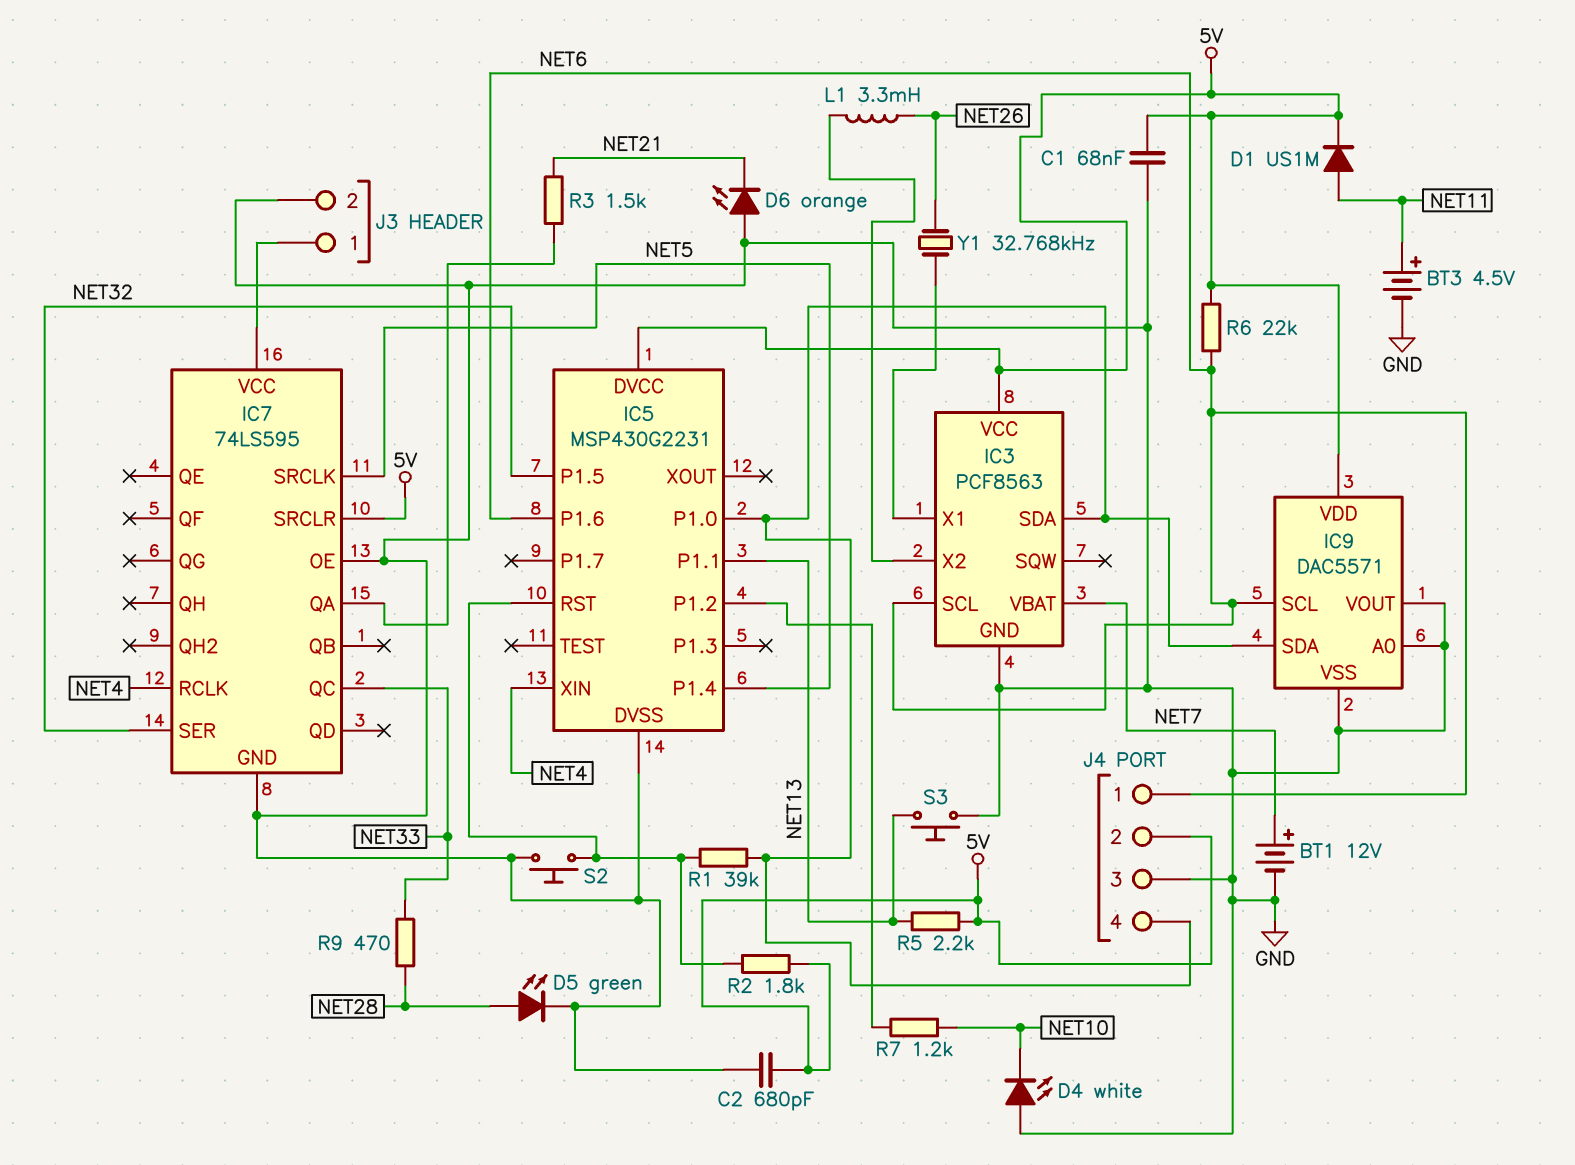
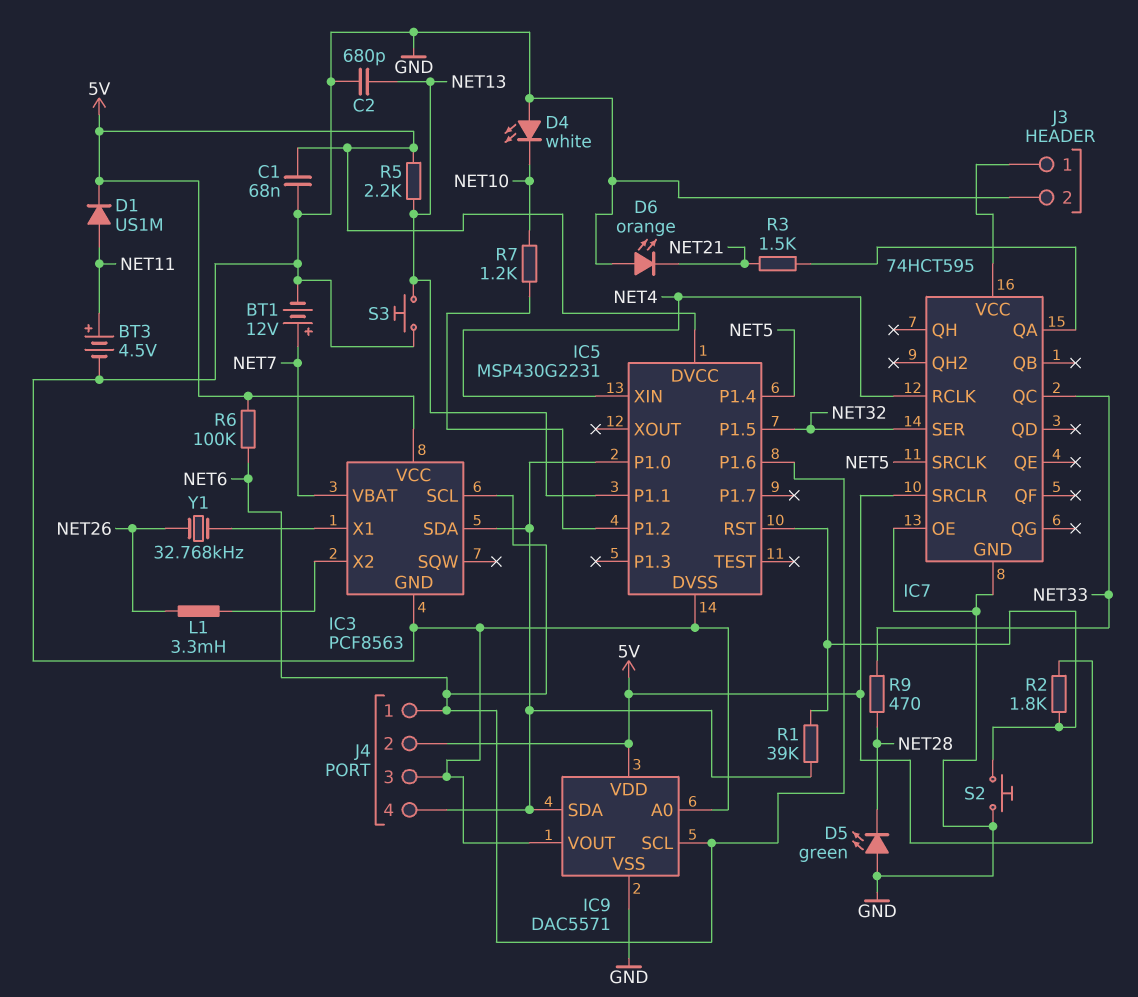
C2: 680pF (5V, GND) -> 680pF (GND, NET13)
D5: LED green (A NET28, K GND) -> LED green (A GND, K NET28)
IC7: 74LS595 -> 74HCT595
R6: 22k (5V, NET6) -> 100k (5V, NET6)

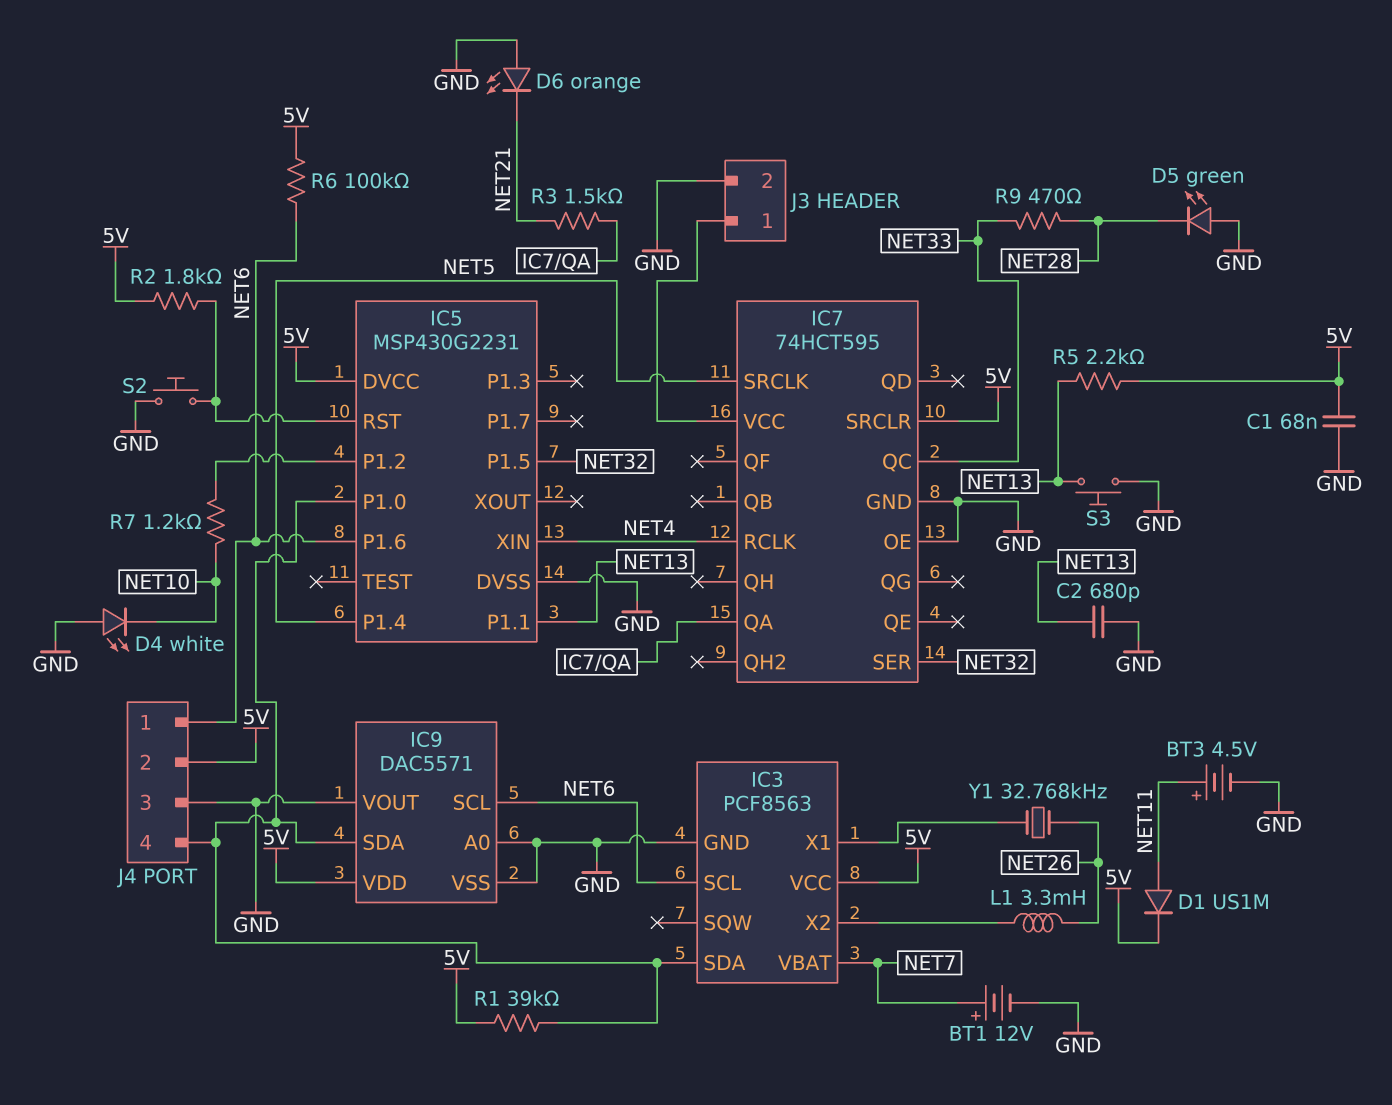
R1: 39k (IC3/SDA, IC5/RST) -> 39k (5V, IC3/SDA)

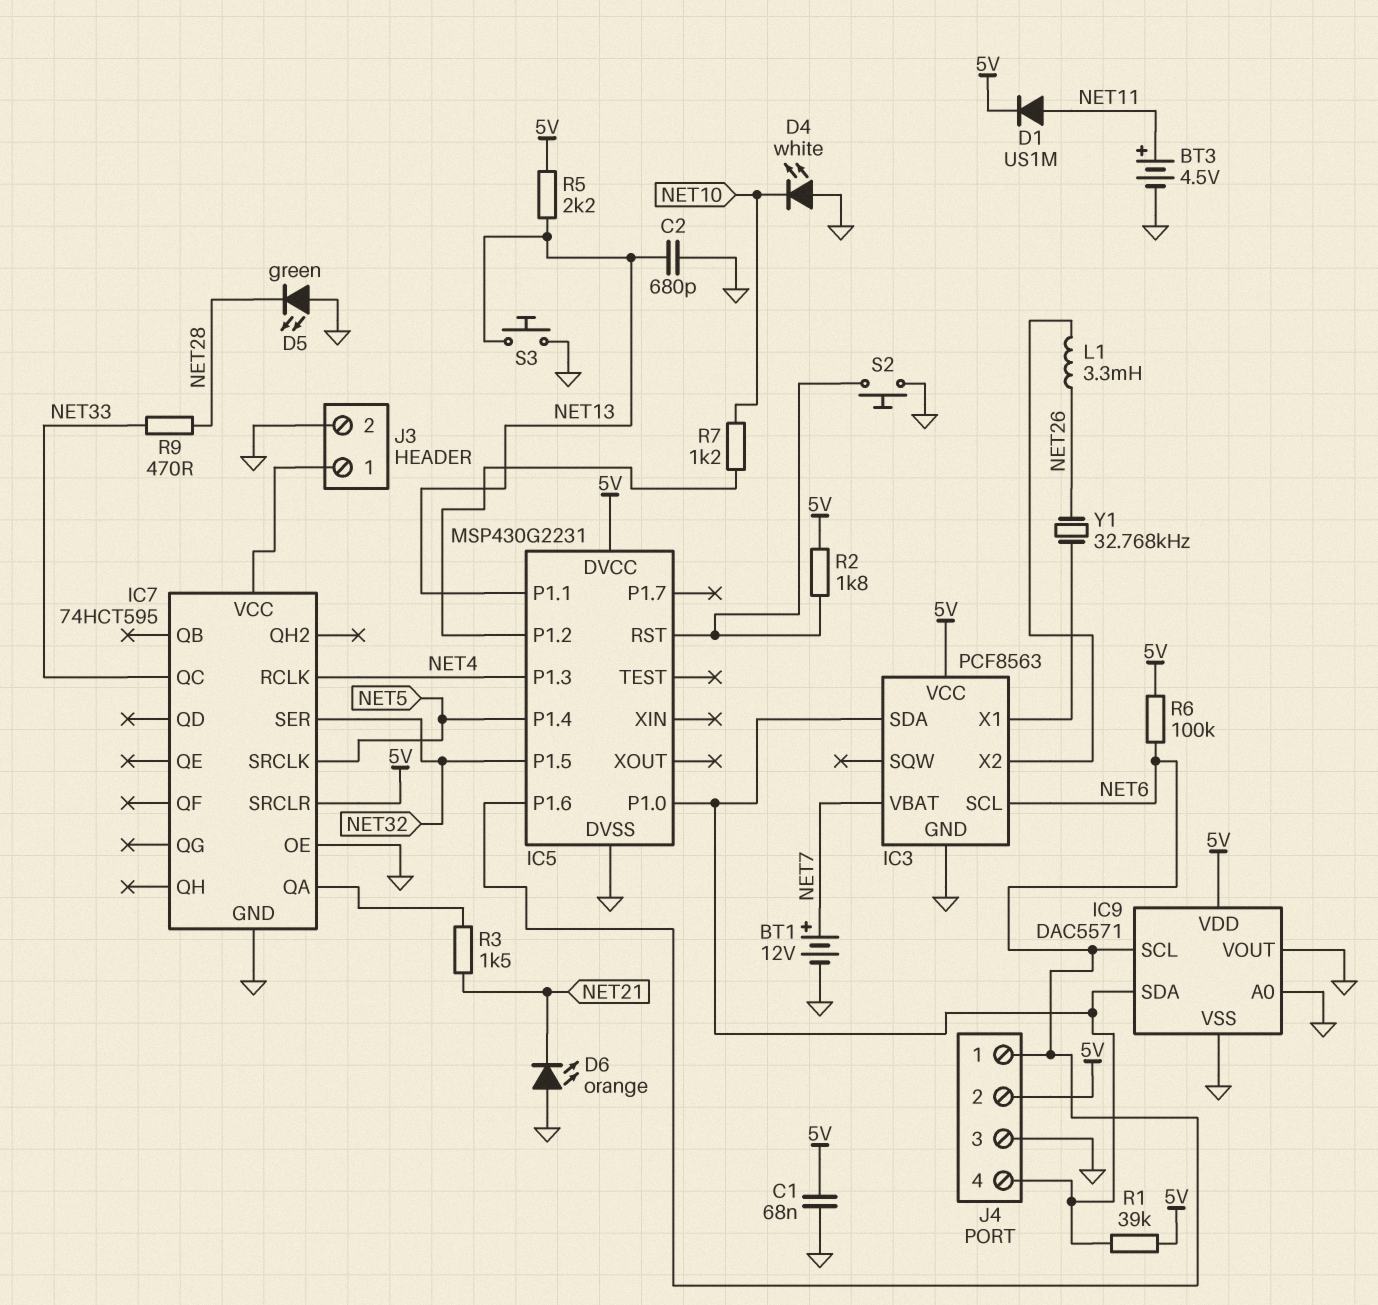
IC5 pin P1.3: none -> NET4
IC5 pin XIN: NET4 -> none

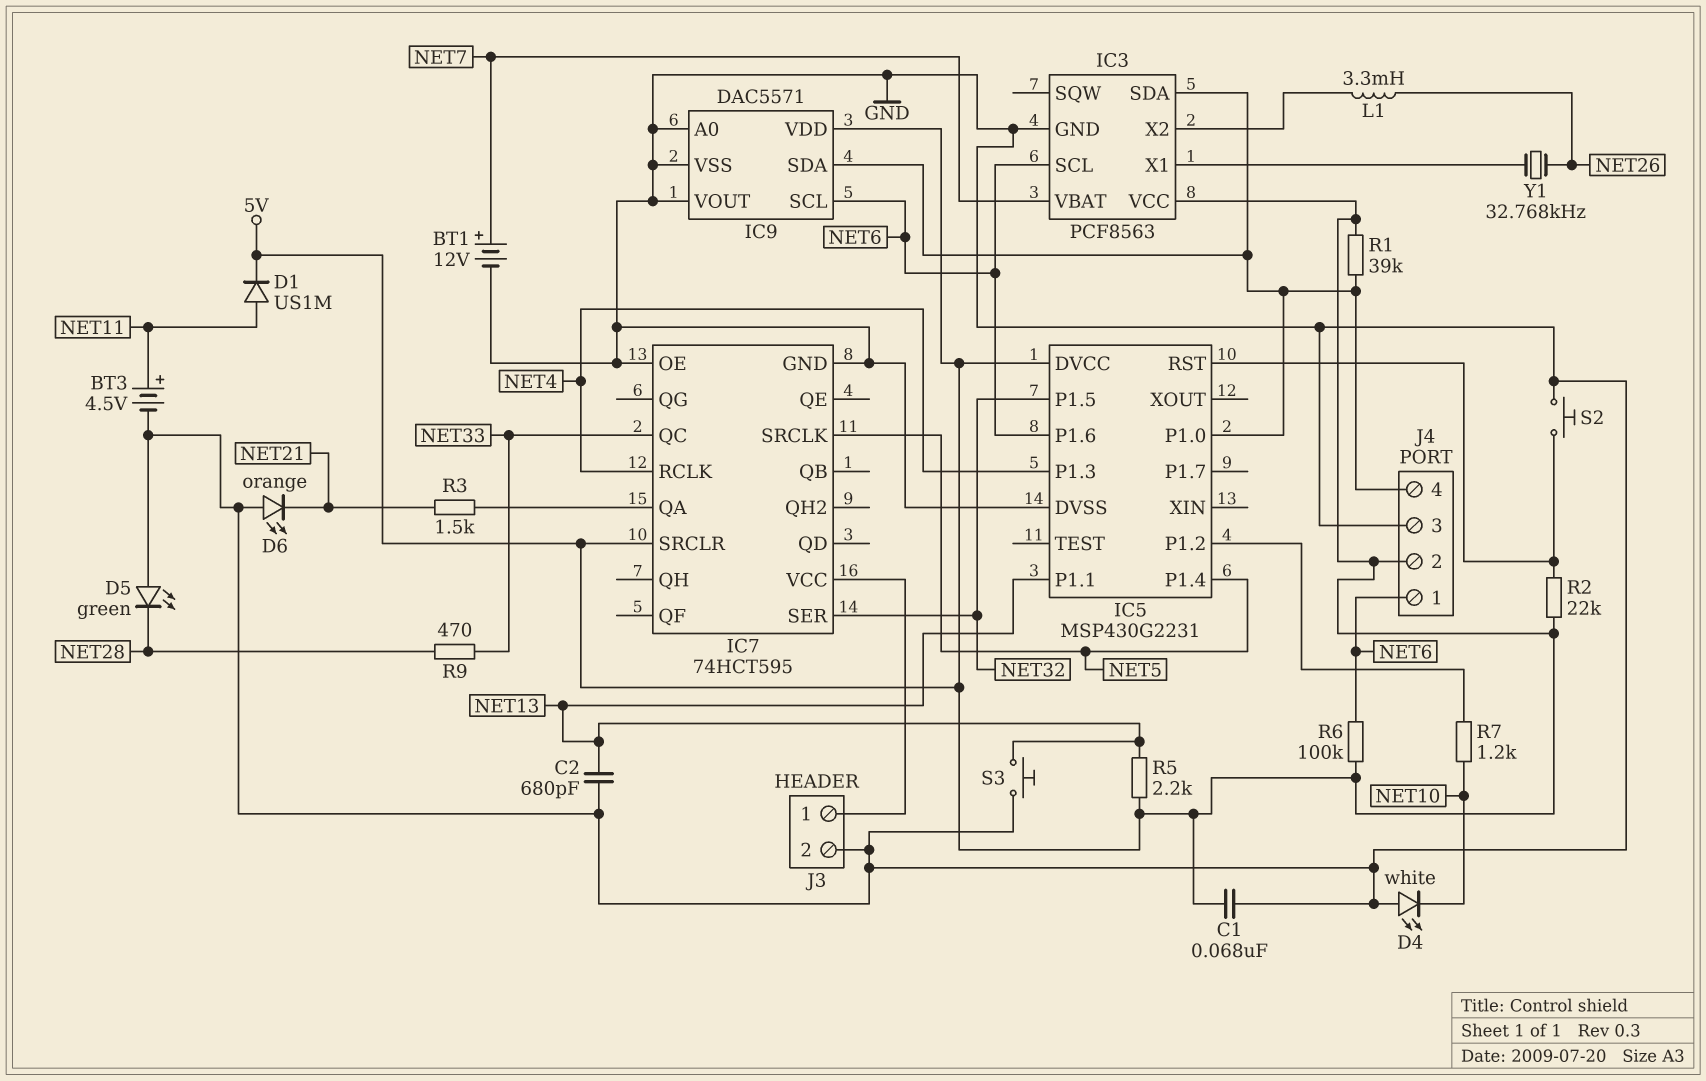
R2: 1.8k (5V, IC5/RST) -> 22k (5V, IC5/RST)

